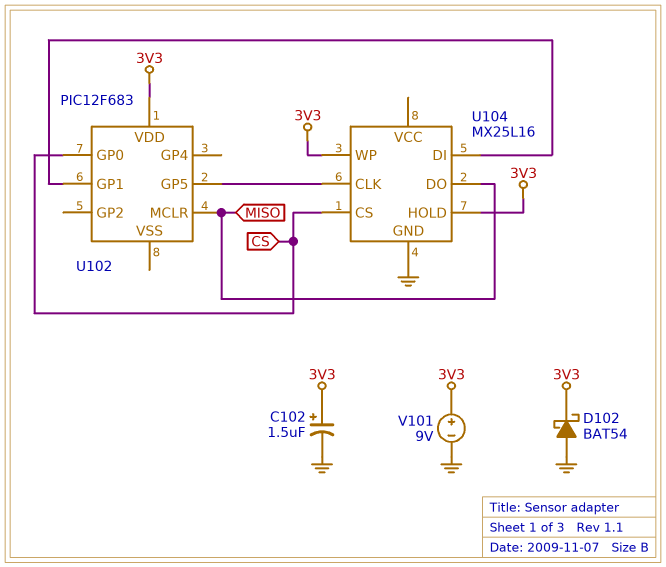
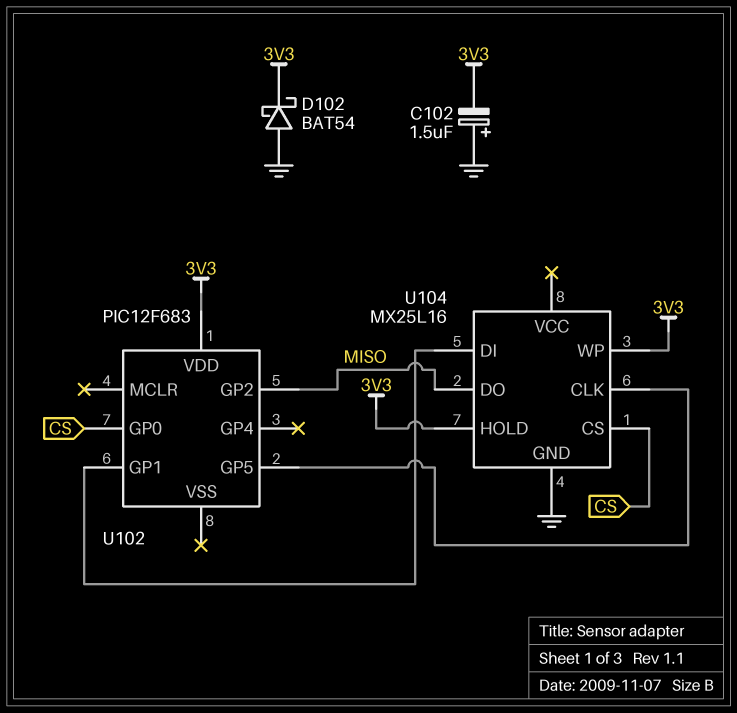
C102: 1.5uF (plus 3V3, minus GND) -> 1.5uF (plus GND, minus 3V3)
U102 pin GP2: none -> MISO
U102 pin MCLR: MISO -> none
V101: 9V (plus 3V3, minus GND) -> none

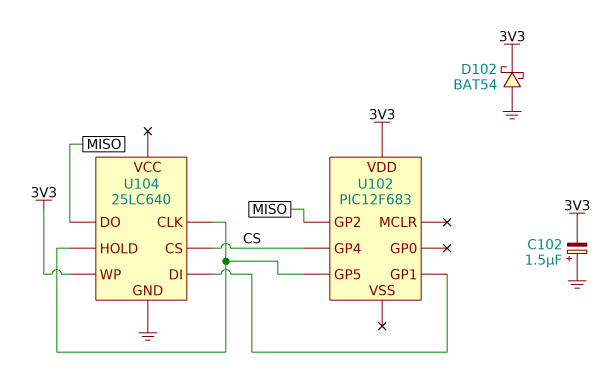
U102 pin GP0: CS -> none
U102 pin GP4: none -> CS
U104: MX25L16 -> 25LC640
U104 pin HOLD: 3V3 -> U102/GP5

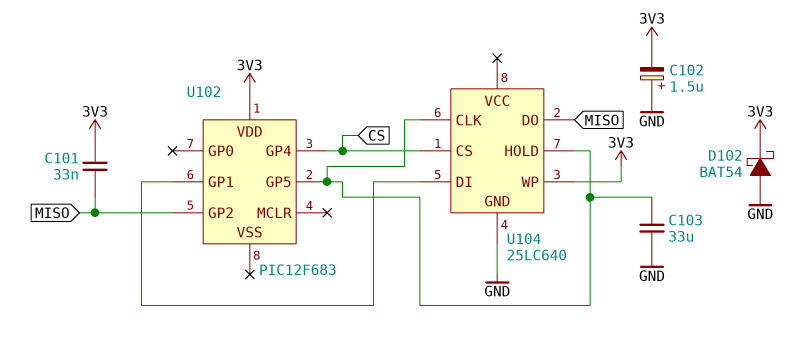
C101: none -> 33nF (3V3, MISO)
C103: none -> 33uF (GND, U102/GP5)

